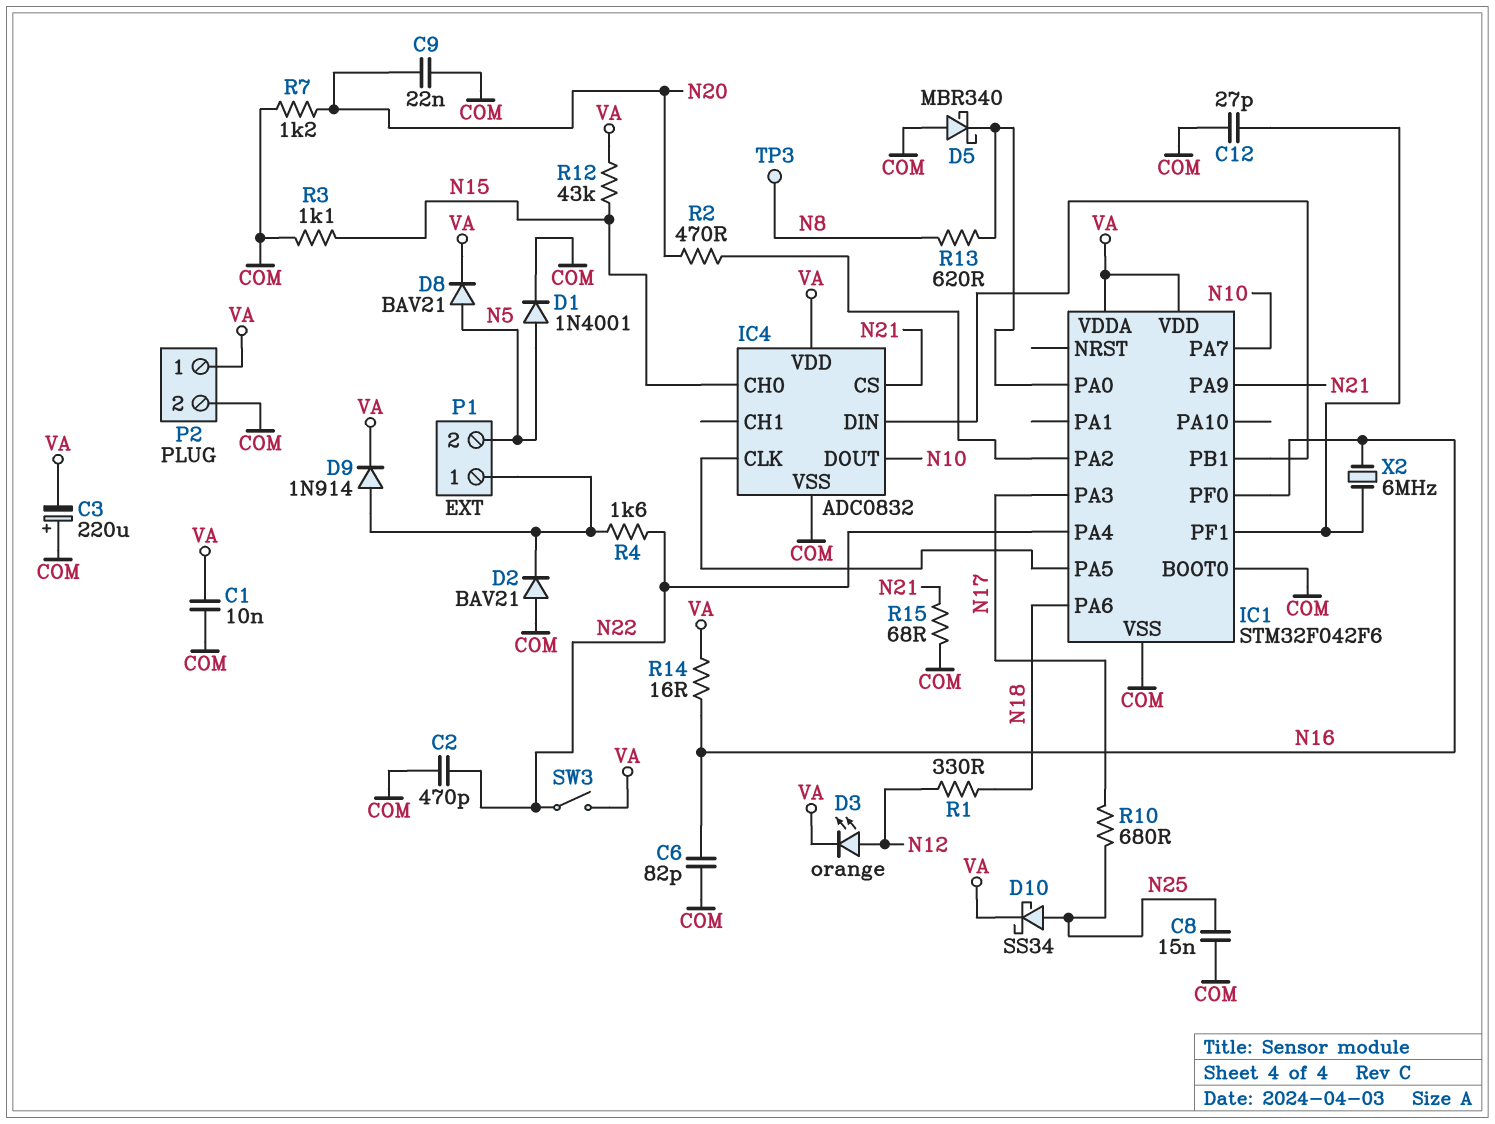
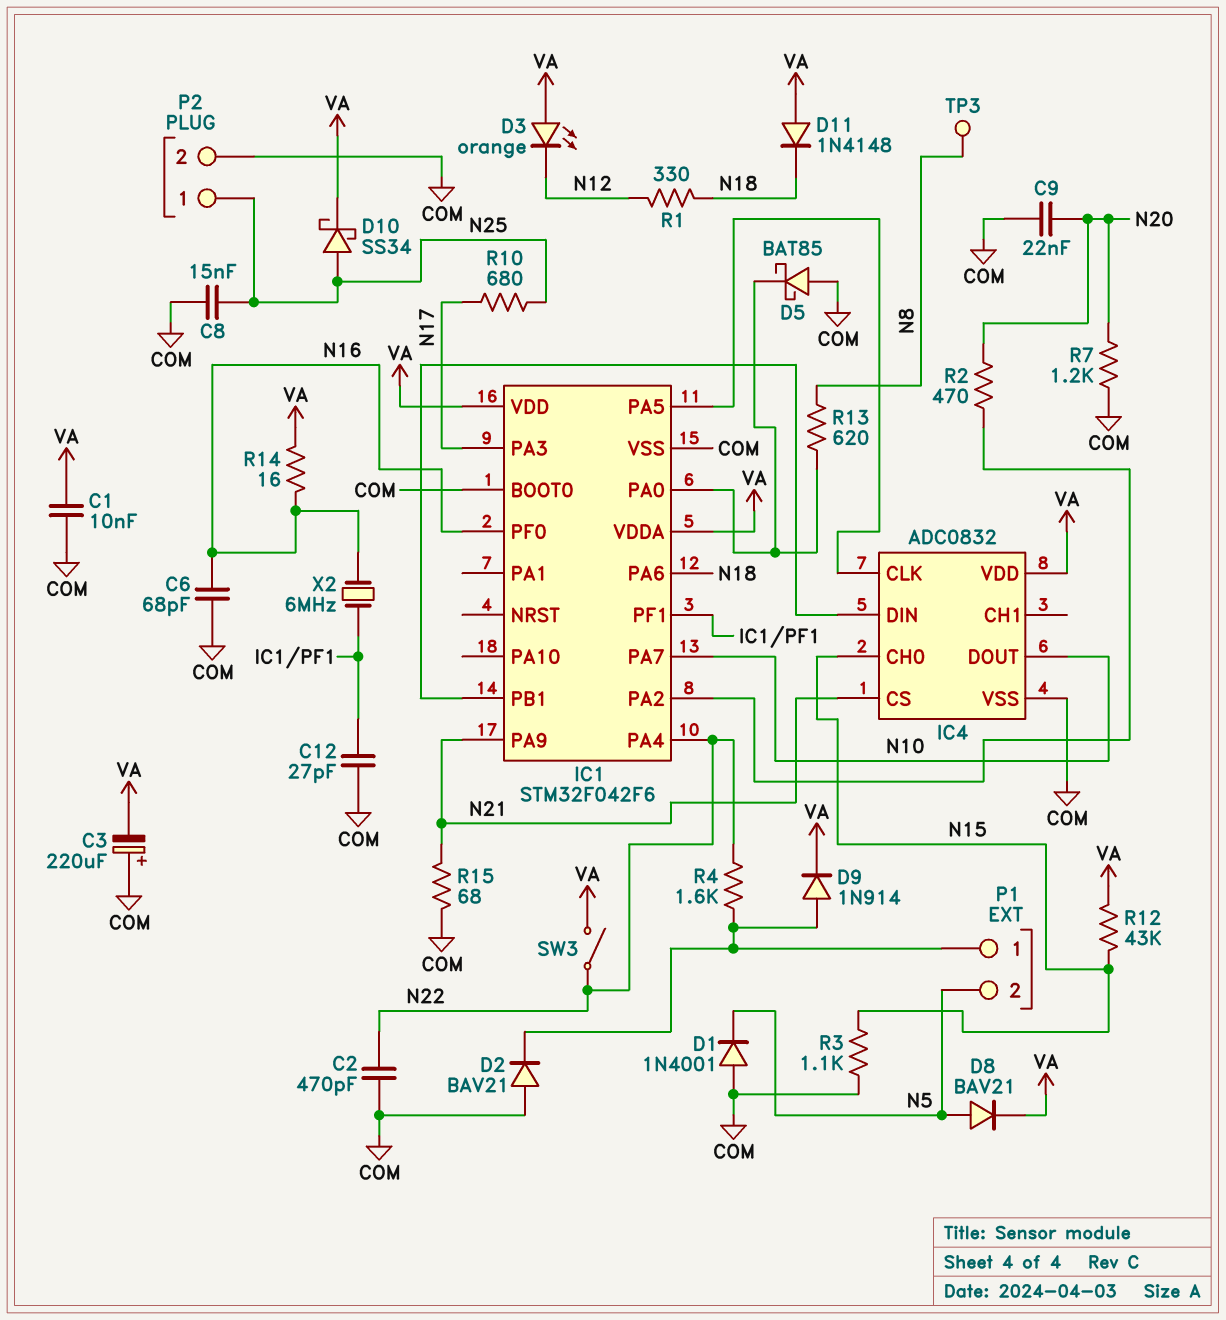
C6: 82pF (COM, N16) -> 68pF (COM, N16)
D1: diode 1N4001 (A N5, K COM) -> diode 1N4001 (A COM, K N5)
D3: LED orange (A N12, K VA) -> LED orange (A VA, K N12)
D5: schottky MBR340 (A COM, K IC1/PA0) -> schottky BAT85 (A COM, K IC1/PA0)
D11: none -> diode 1N4148 (A VA, K N18)
P2 pin 1: VA -> N25

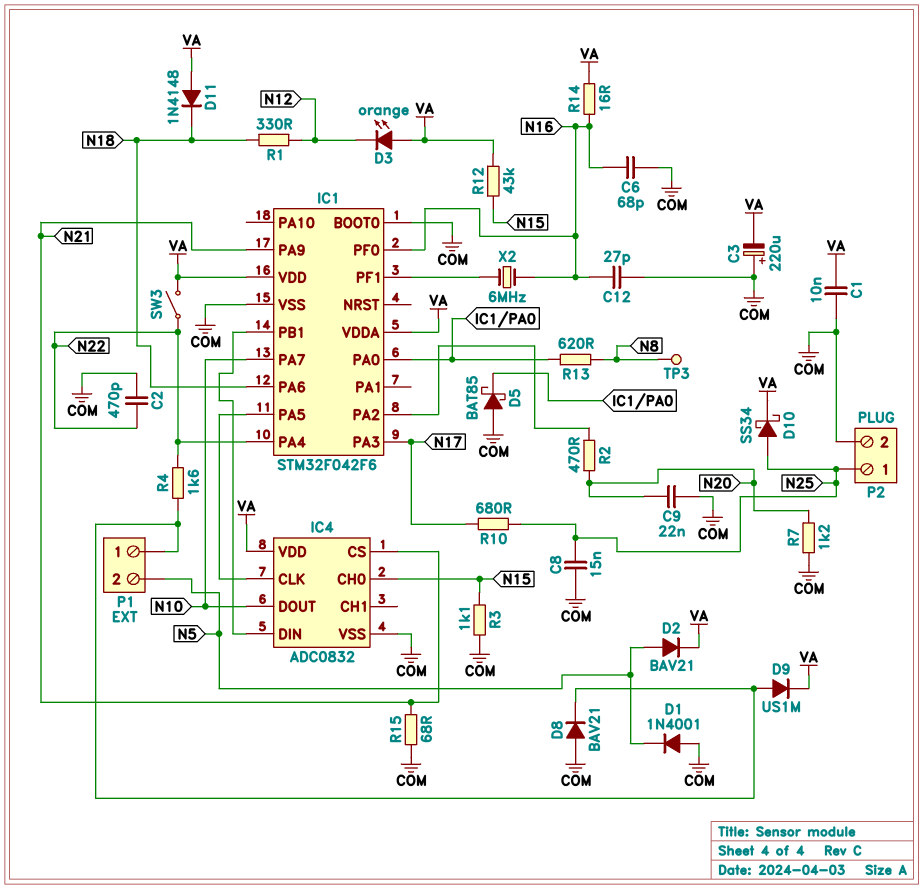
C12: 27pF (COM, IC1/PF1) -> 27pF (COM, N16)
D2: diode BAV21 (A COM, K P1/1) -> diode BAV21 (A N5, K VA)
D8: diode BAV21 (A N5, K VA) -> diode BAV21 (A COM, K P1/1)
D9: diode 1N914 (A P1/1, K VA) -> diode US1M (A P1/1, K VA)

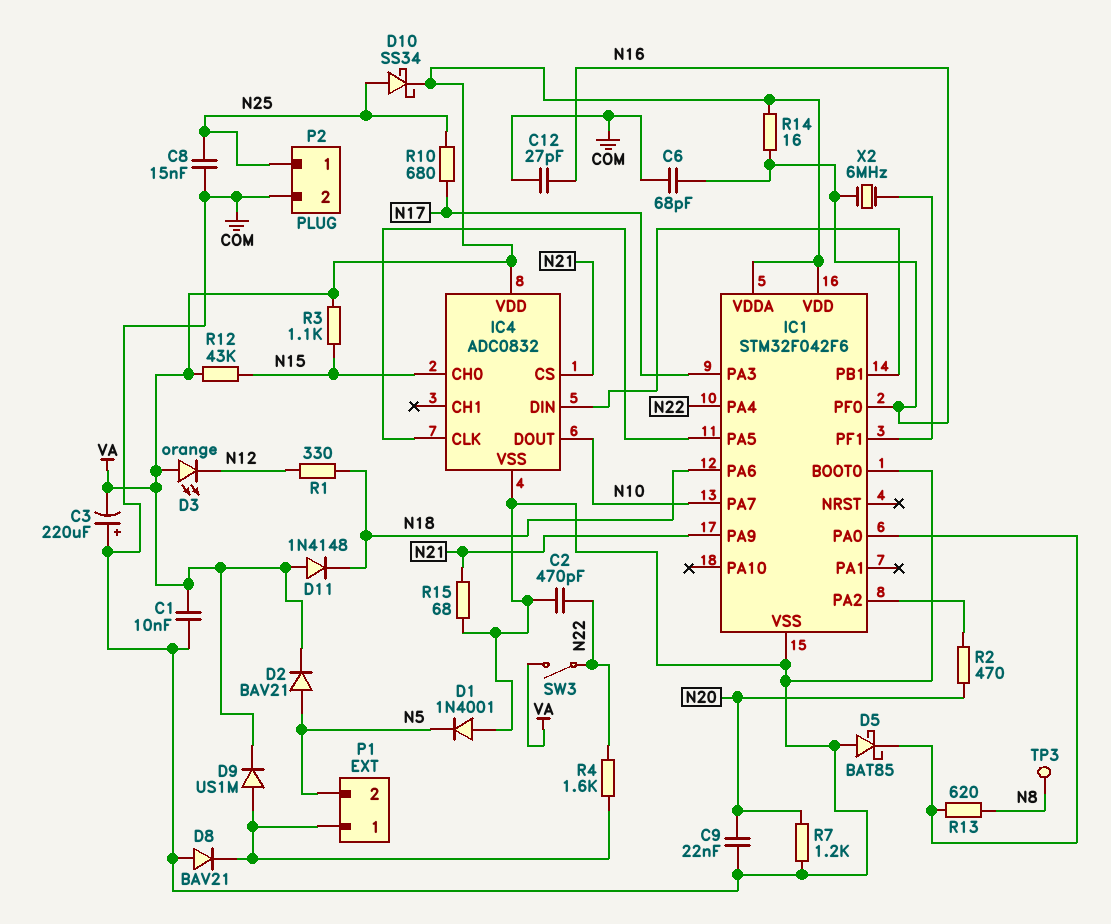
R3: 1.1k (COM, N15) -> 1.1k (N15, VA)

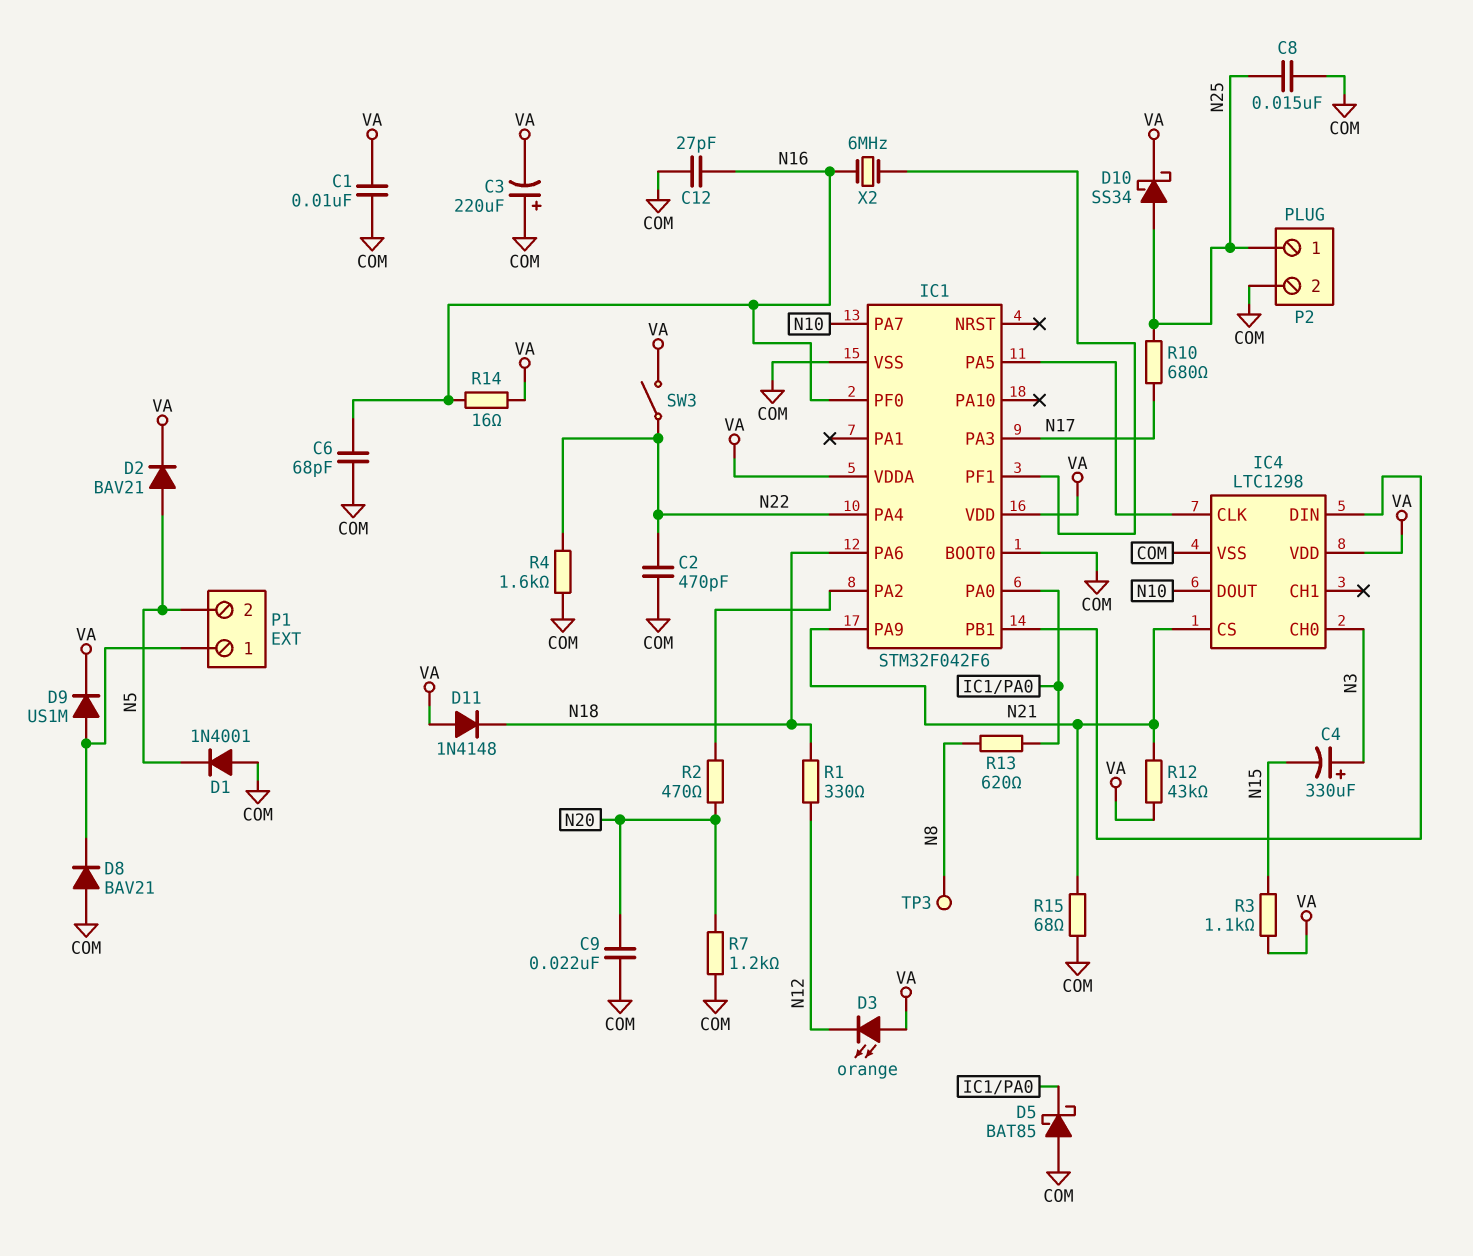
C4: none -> 330uF (plus N3, minus N15)
IC4: ADC0832 -> LTC1298
IC4 pin CH0: N15 -> N3
R4: 1.6k (N22, P1/1) -> 1.6k (COM, N22)
R12: 43k (N15, VA) -> 43k (N21, VA)

